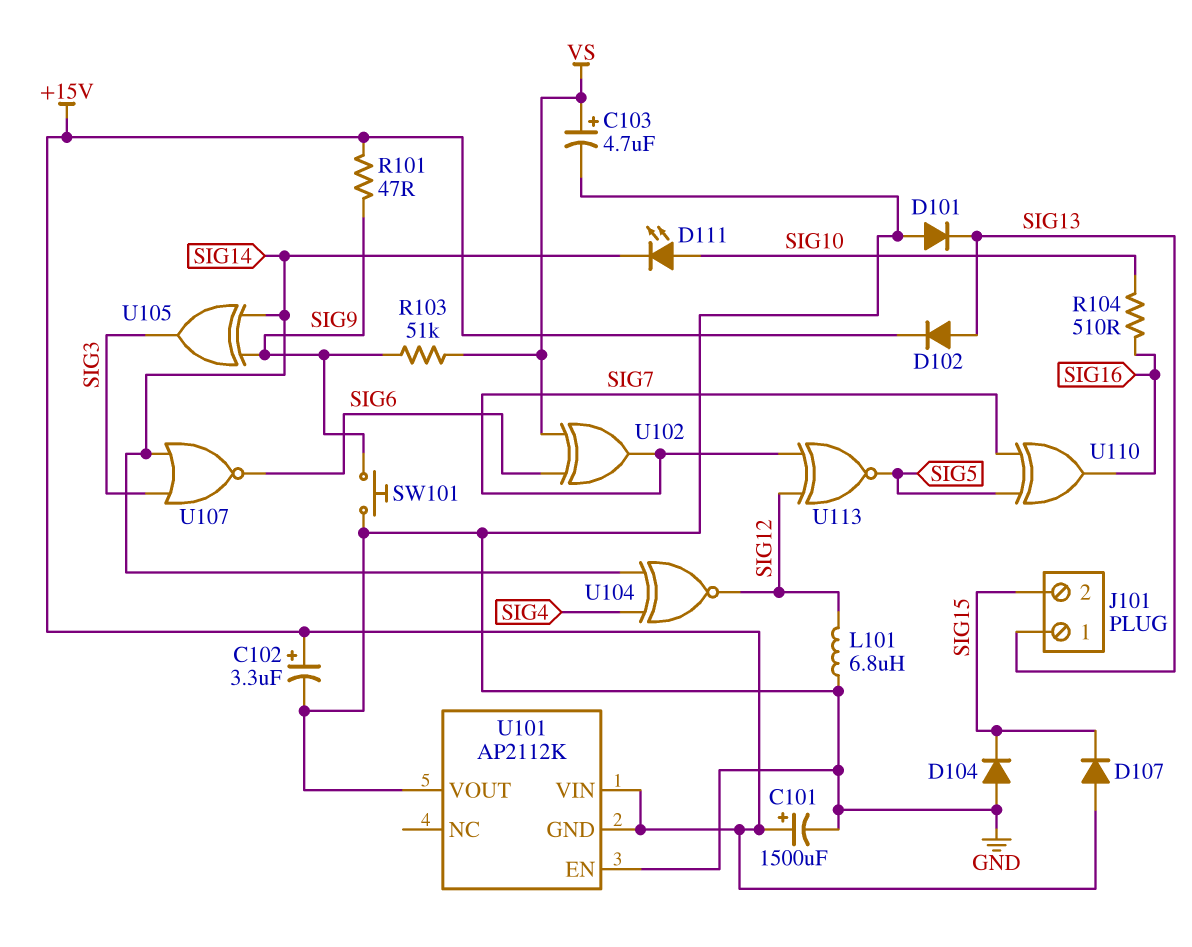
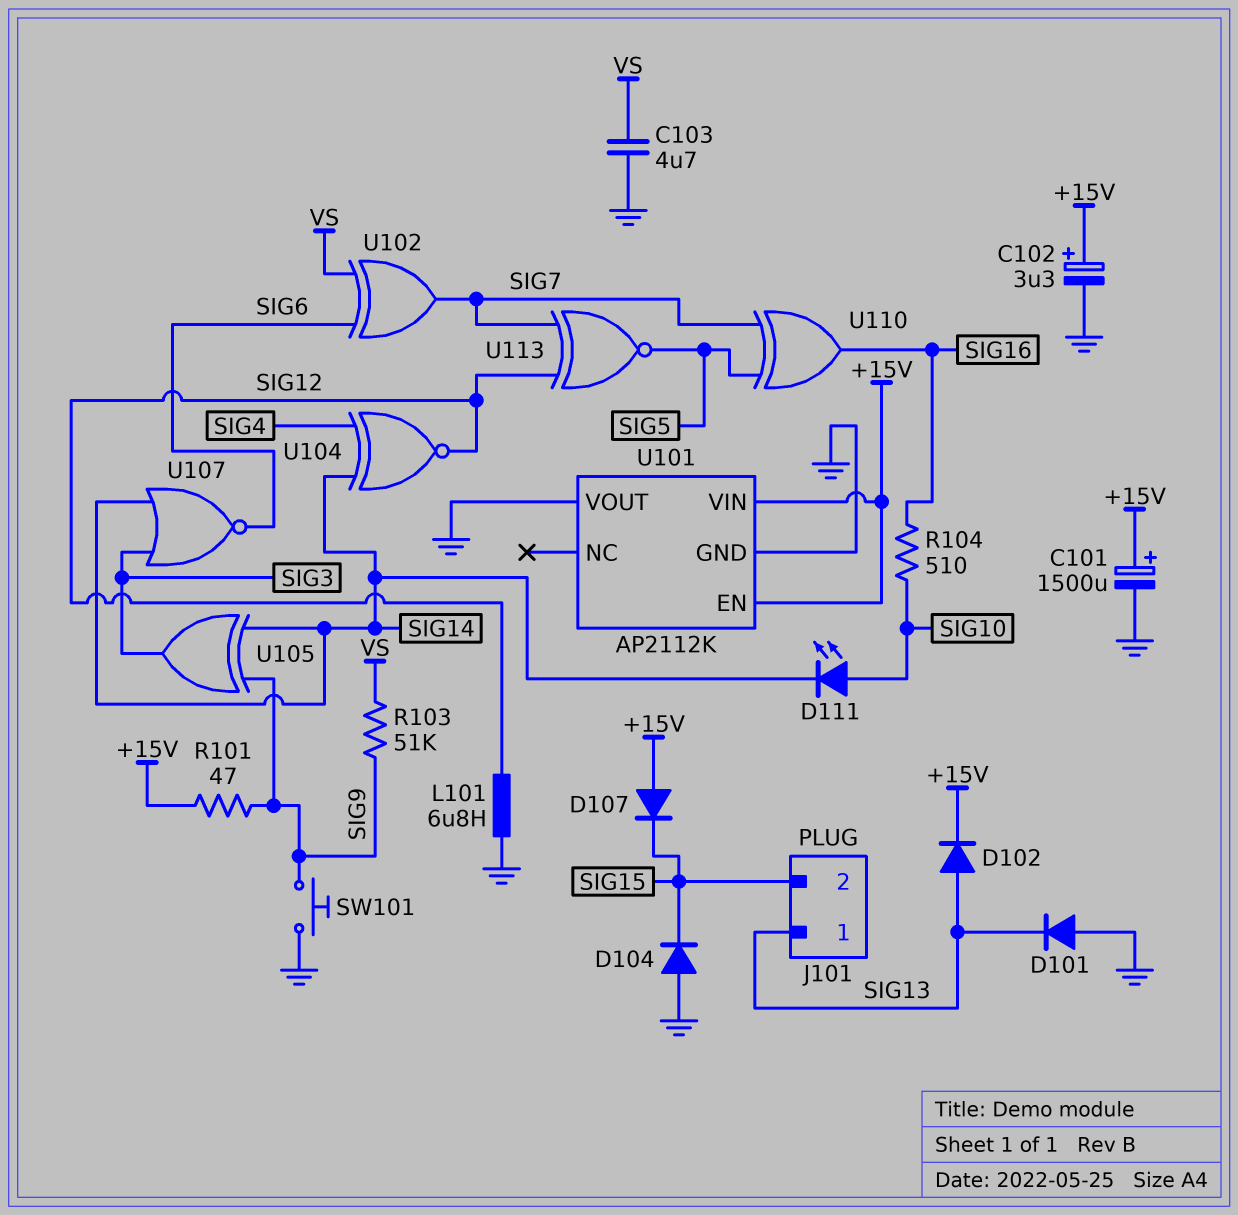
C103: 4.7uF (plus VS, minus GND) -> 4.7uF (GND, VS)
U101 pin EN: GND -> +15V
U101 pin GND: +15V -> GND

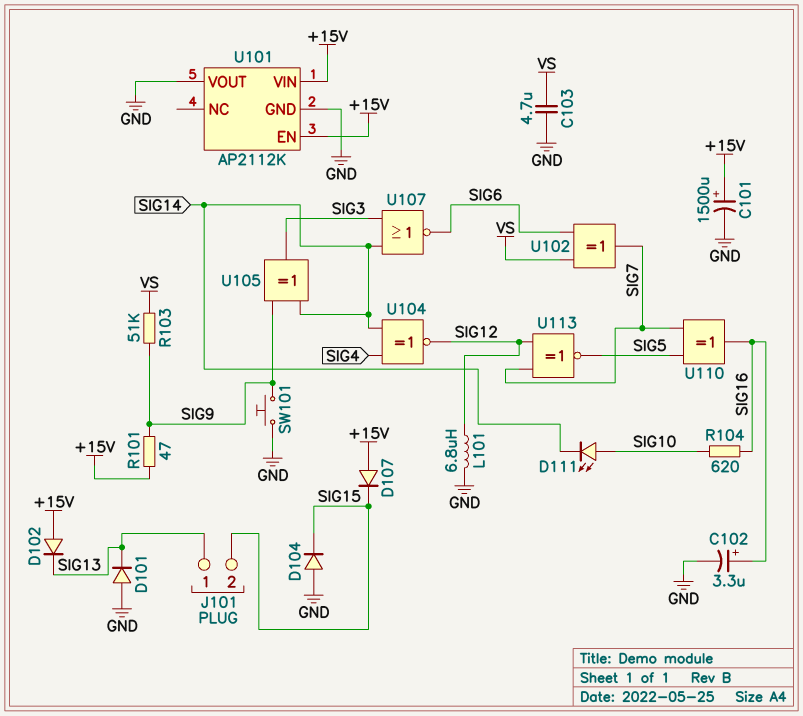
C102: 3.3uF (plus +15V, minus GND) -> 3.3uF (plus SIG16, minus GND)
D102: diode (A SIG13, K +15V) -> diode (A +15V, K SIG13)
R104: 510 (SIG10, SIG16) -> 620 (SIG10, SIG16)

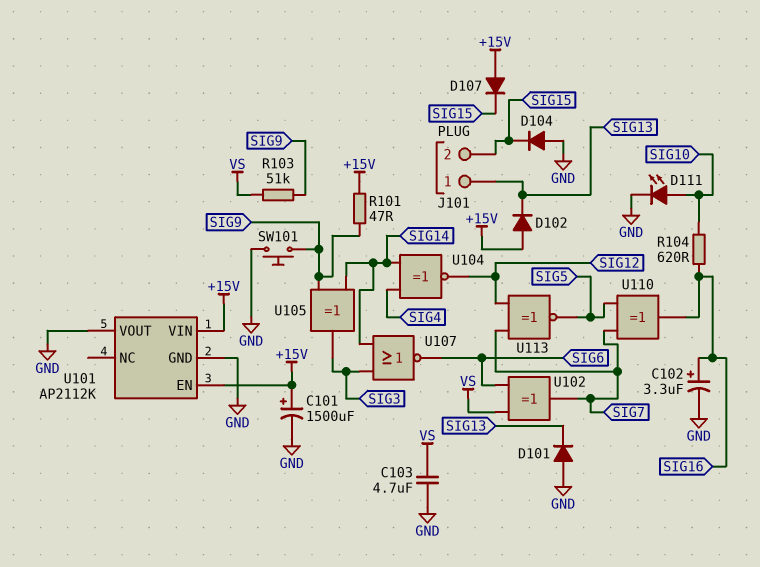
D111: LED (A SIG10, K SIG14) -> LED (A SIG10, K GND)
L101: 6.8uH (GND, SIG12) -> none

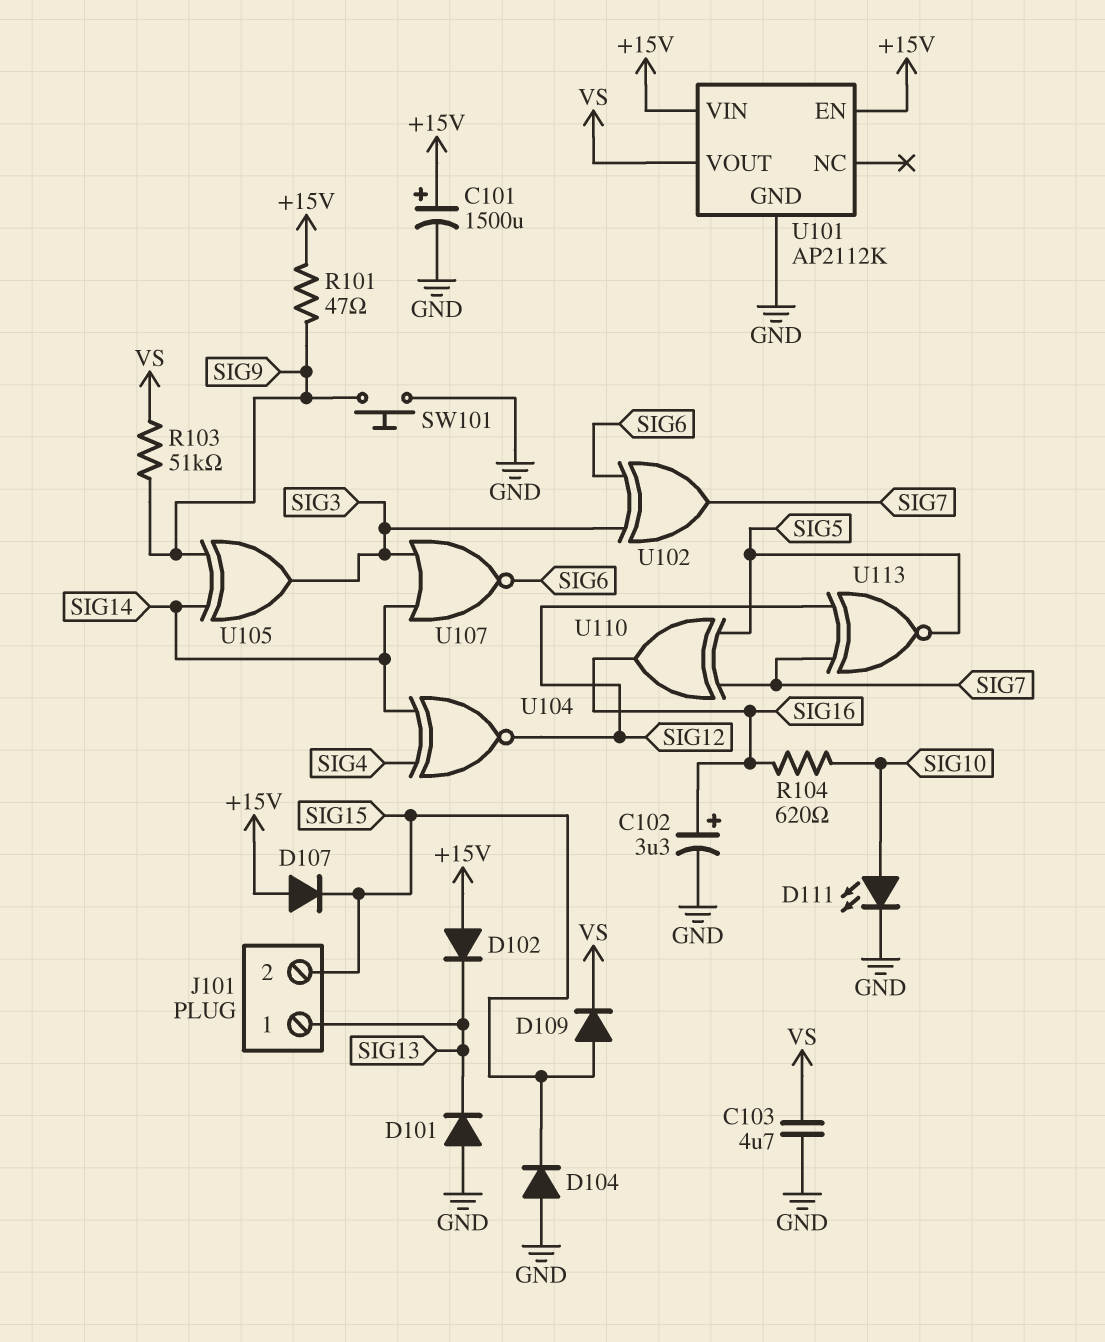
D109: none -> diode (A SIG15, K VS)
U101 pin VOUT: GND -> VS
U102: XOR (in SIG6, in VS, out SIG7) -> XOR (in SIG3, in SIG6, out SIG7)

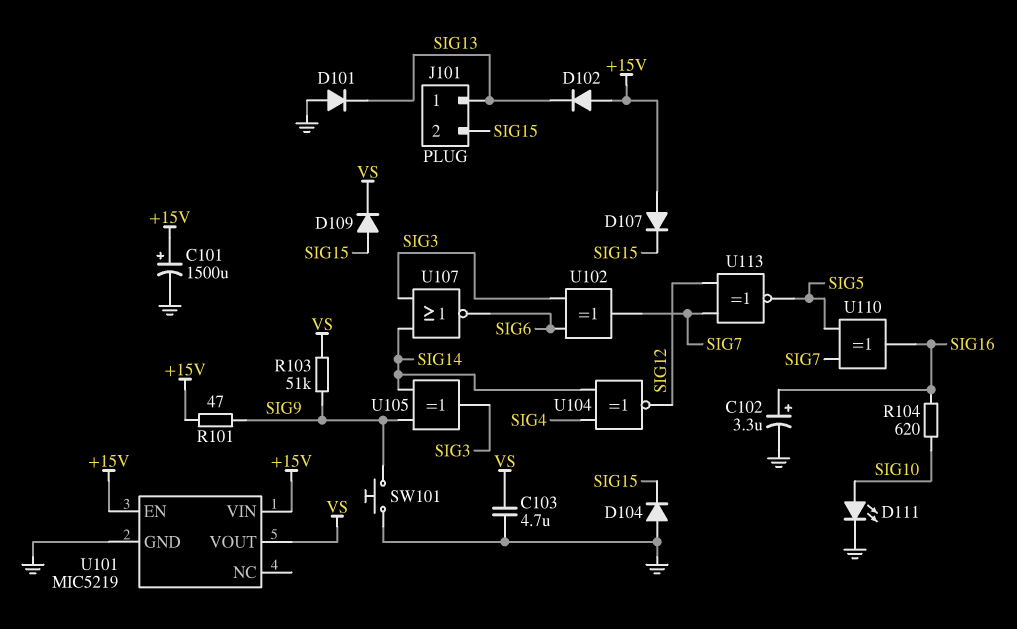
U101: AP2112K -> MIC5219

